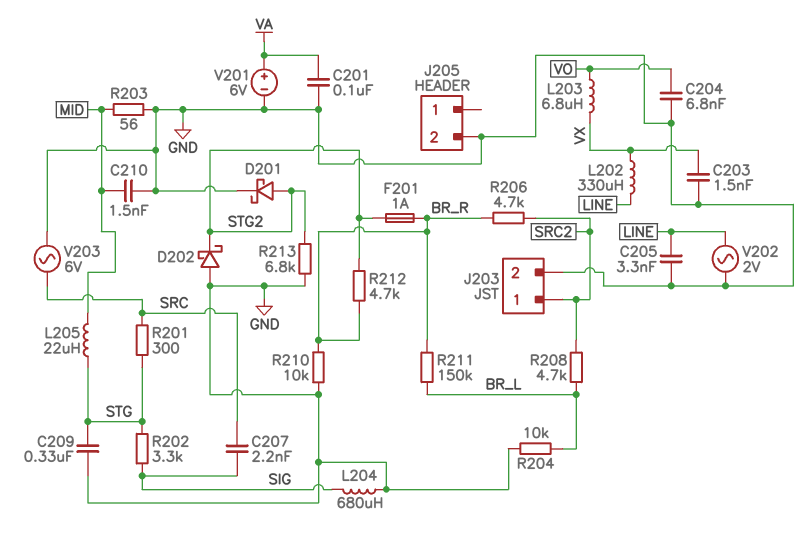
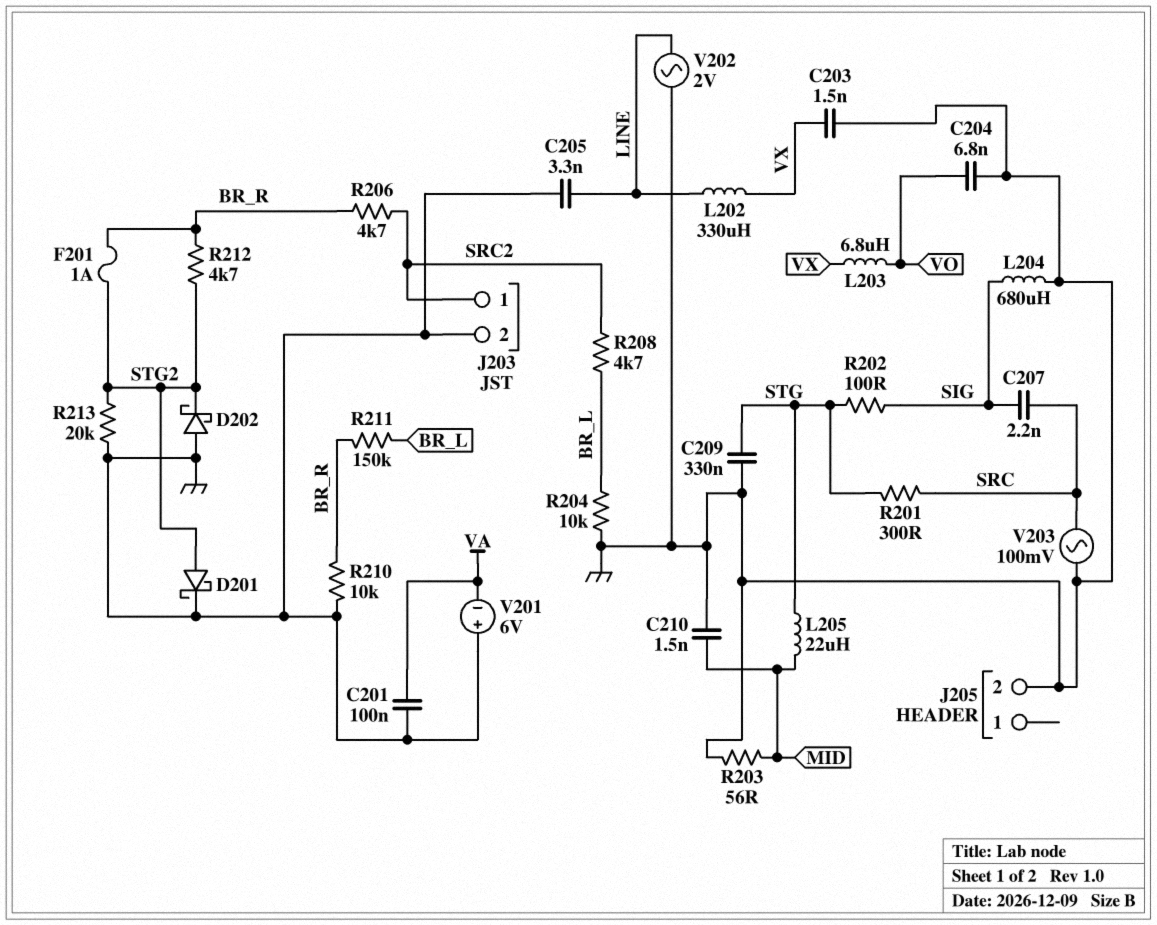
R202: 3.3k (SIG, STG) -> 100 (SIG, STG)
R213: 6.8k (GND, STG2) -> 20k (GND, STG2)
V201: 6V (plus VA, minus GND) -> 6V (plus GND, minus VA)
V203: AC 6V (GND, SRC) -> AC 100mV (GND, SRC)

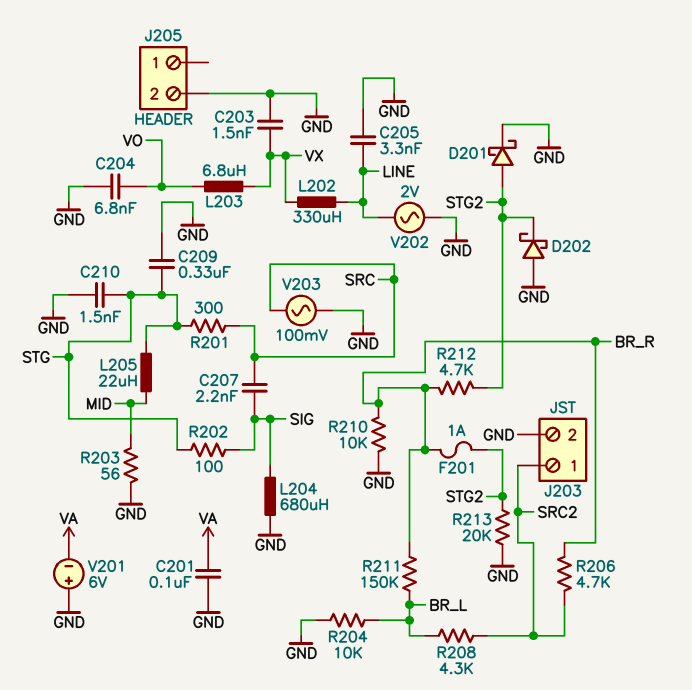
C210: 1.5nF (GND, MID) -> 1.5nF (GND, STG)
R208: 4.7k (BR_L, SRC2) -> 4.3k (BR_L, SRC2)

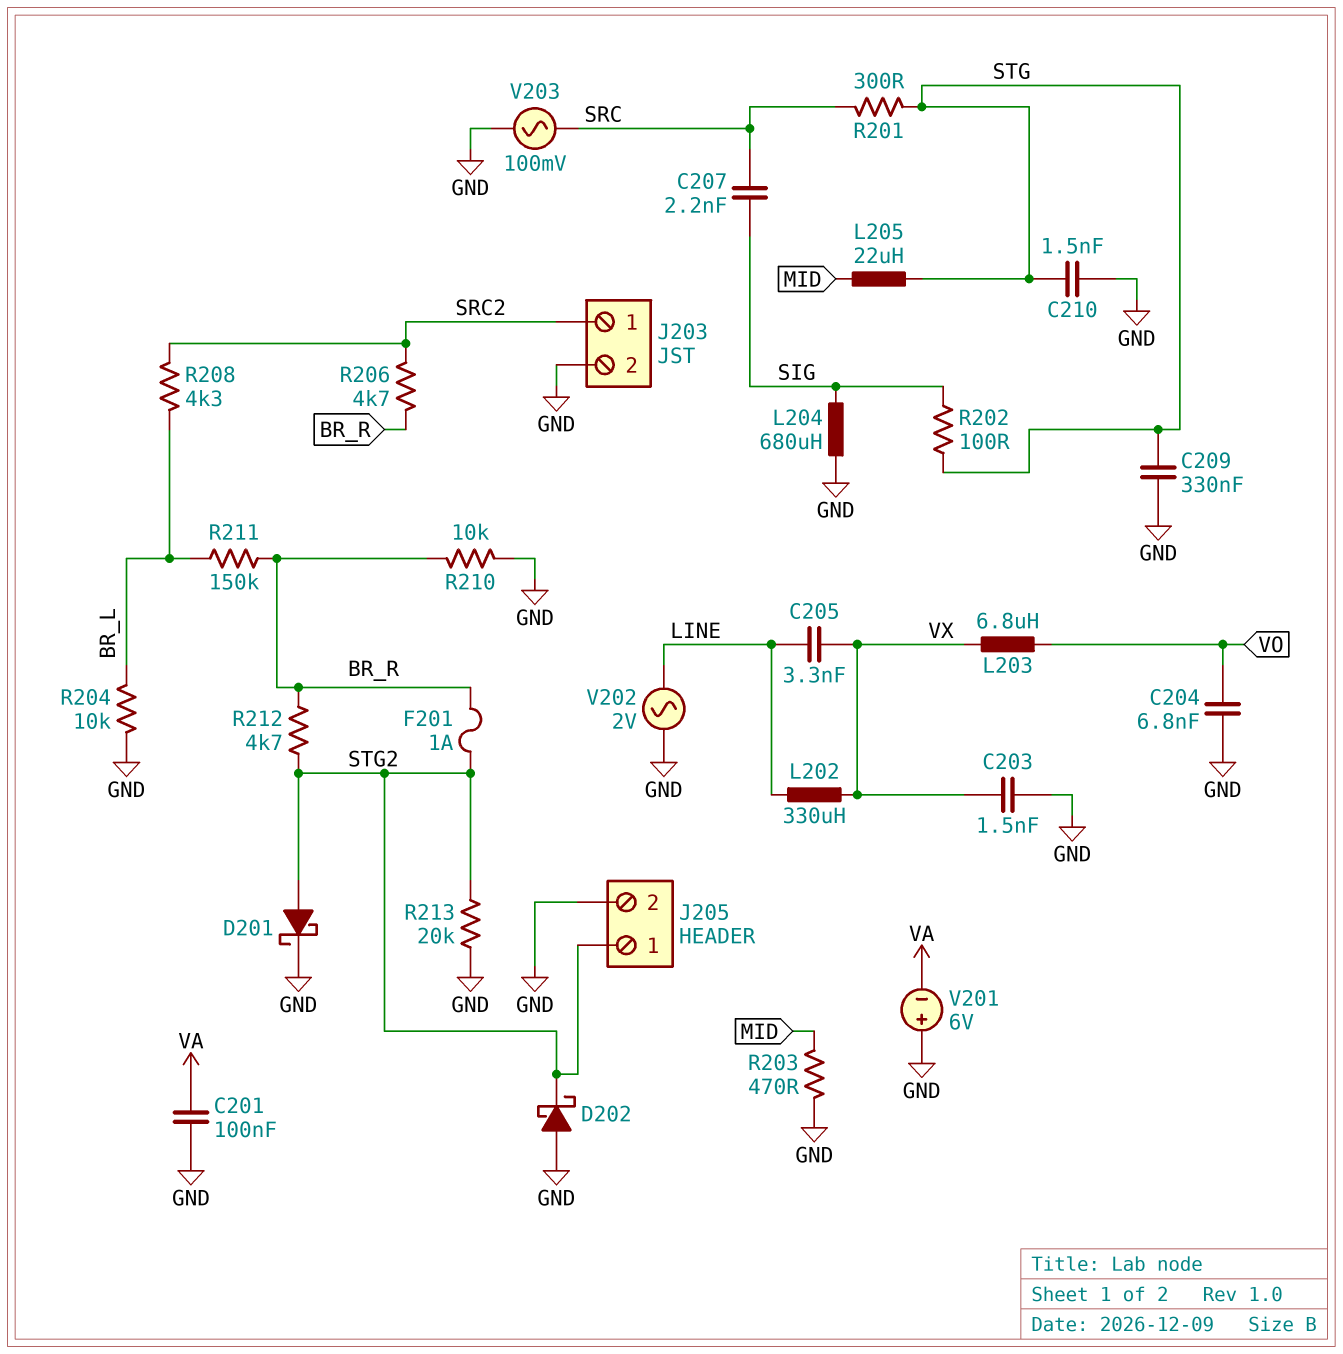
C205: 3.3nF (GND, LINE) -> 3.3nF (LINE, VX)
J205 pin 1: none -> STG2
R203: 56 (GND, MID) -> 470 (GND, MID)

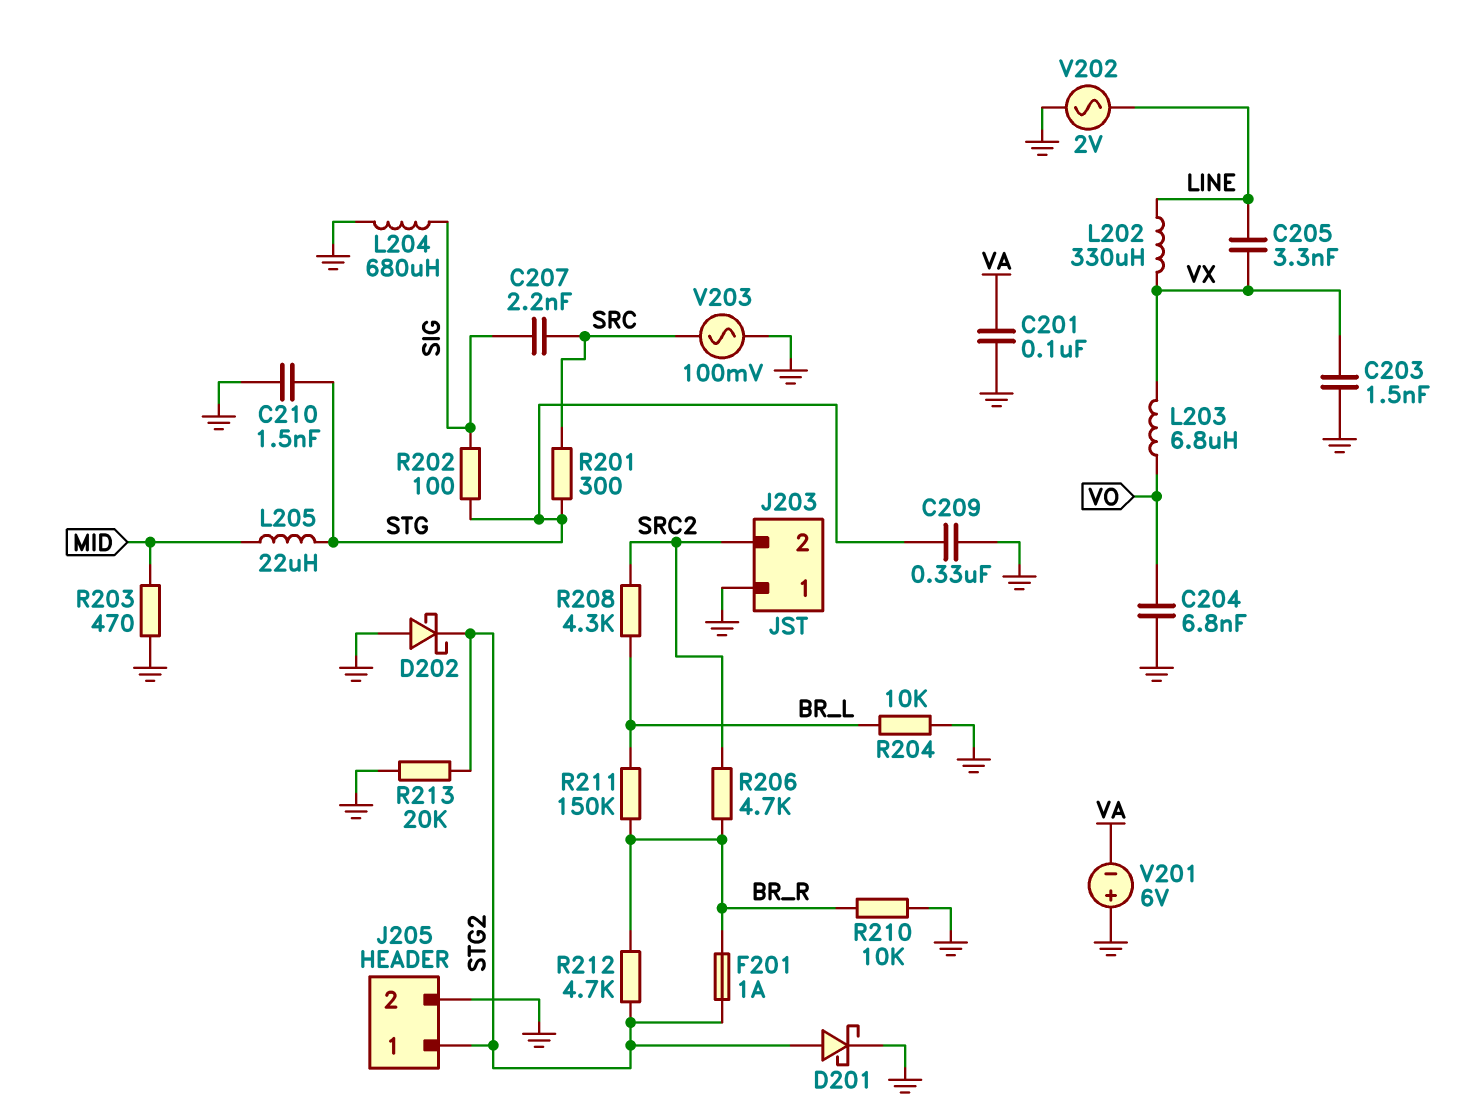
J203 pin 1: SRC2 -> GND
J203 pin 2: GND -> SRC2

